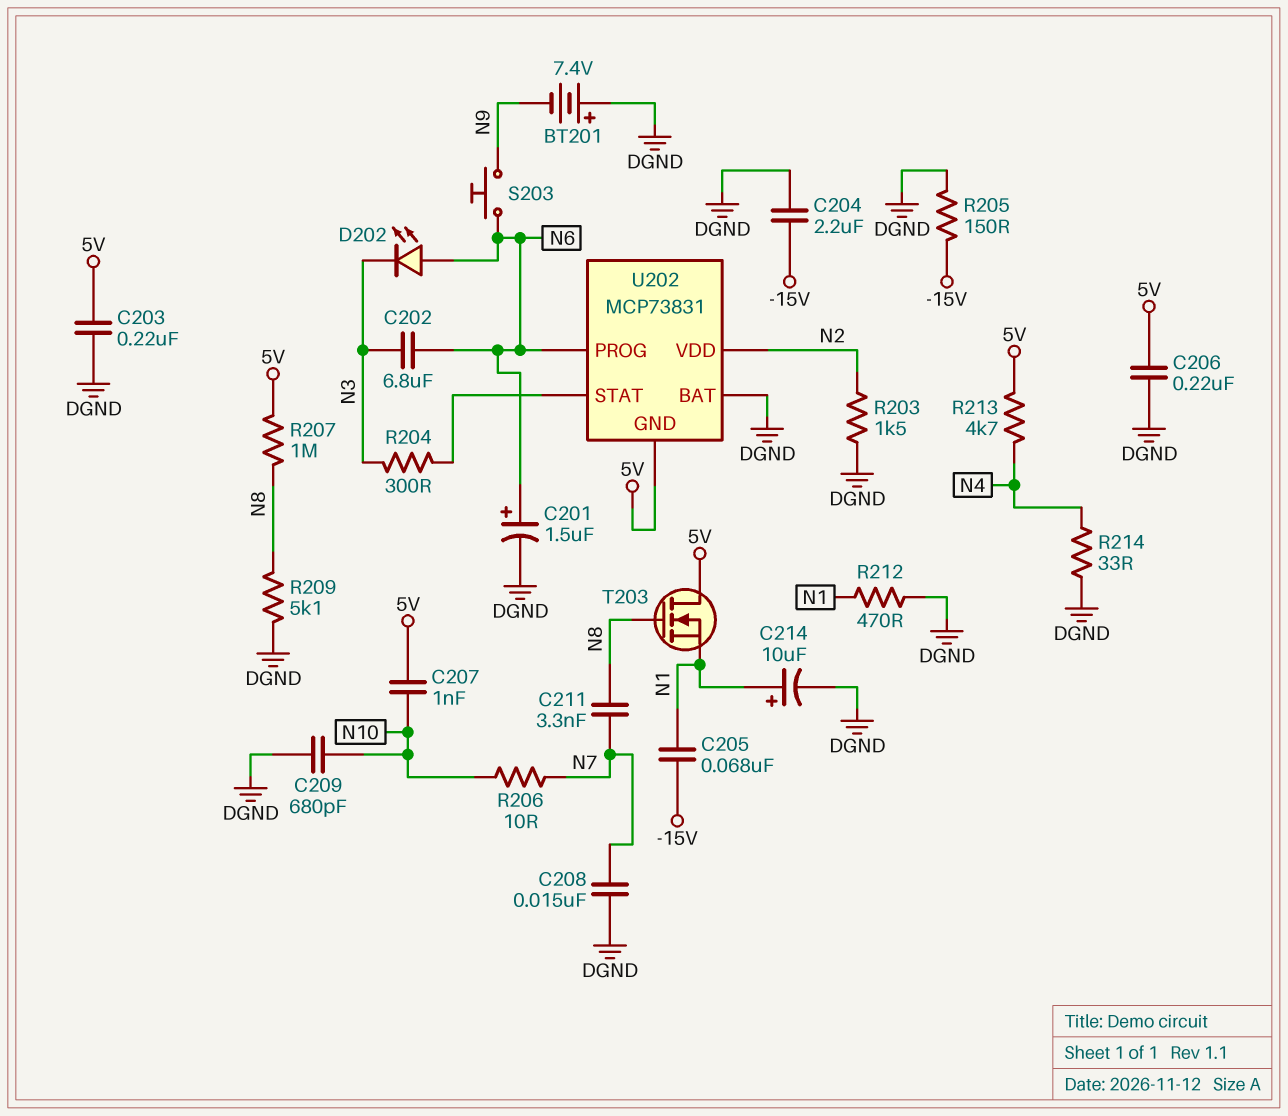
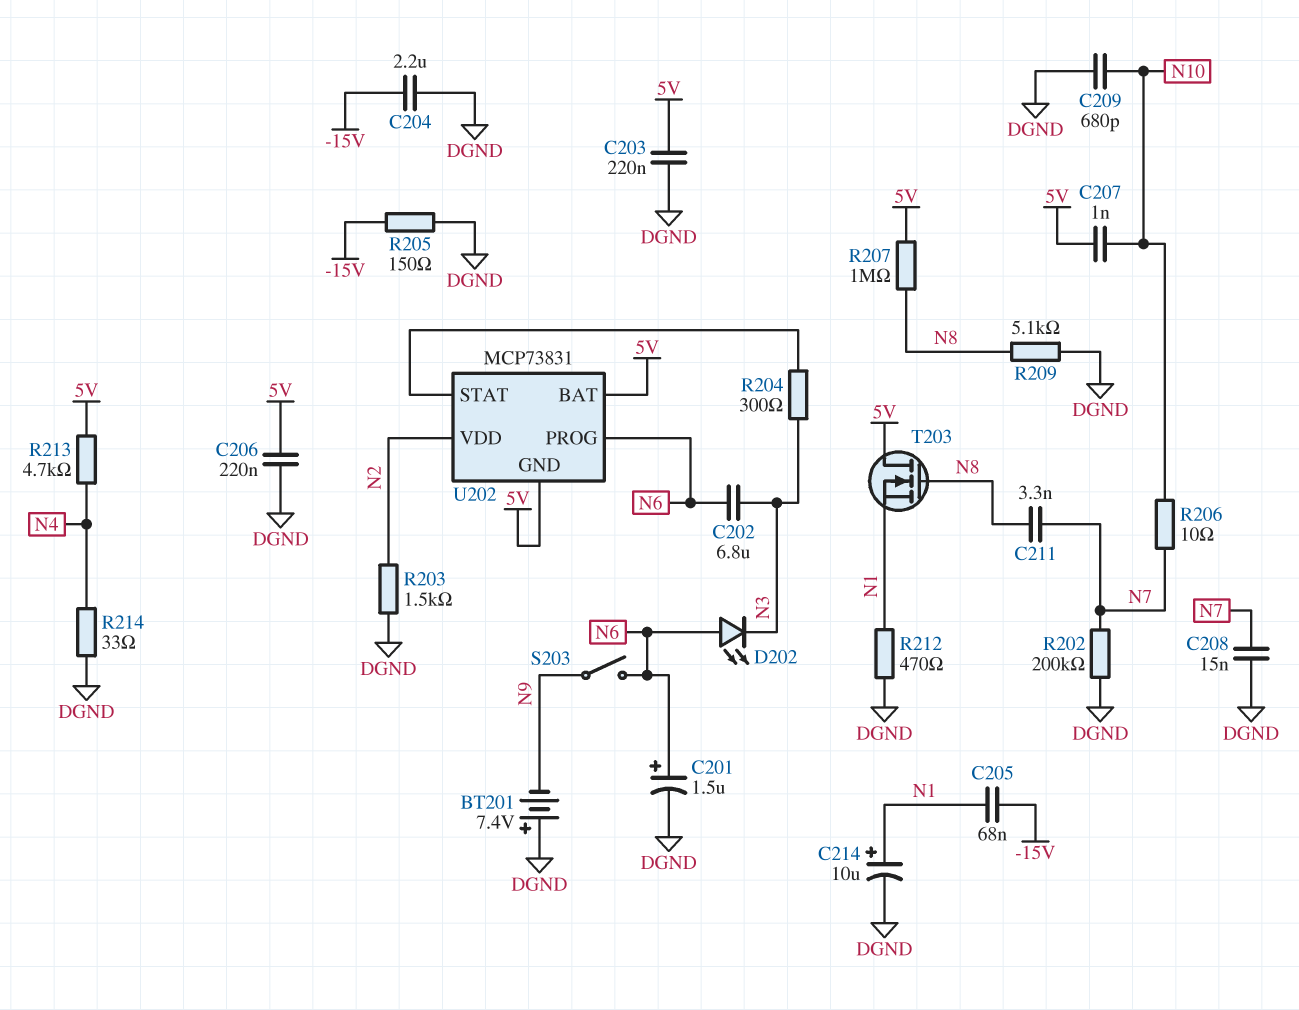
R202: none -> 200k (DGND, N7)
S203: button (N6, N9) -> switch (N6, N9)
U202 pin BAT: DGND -> 5V

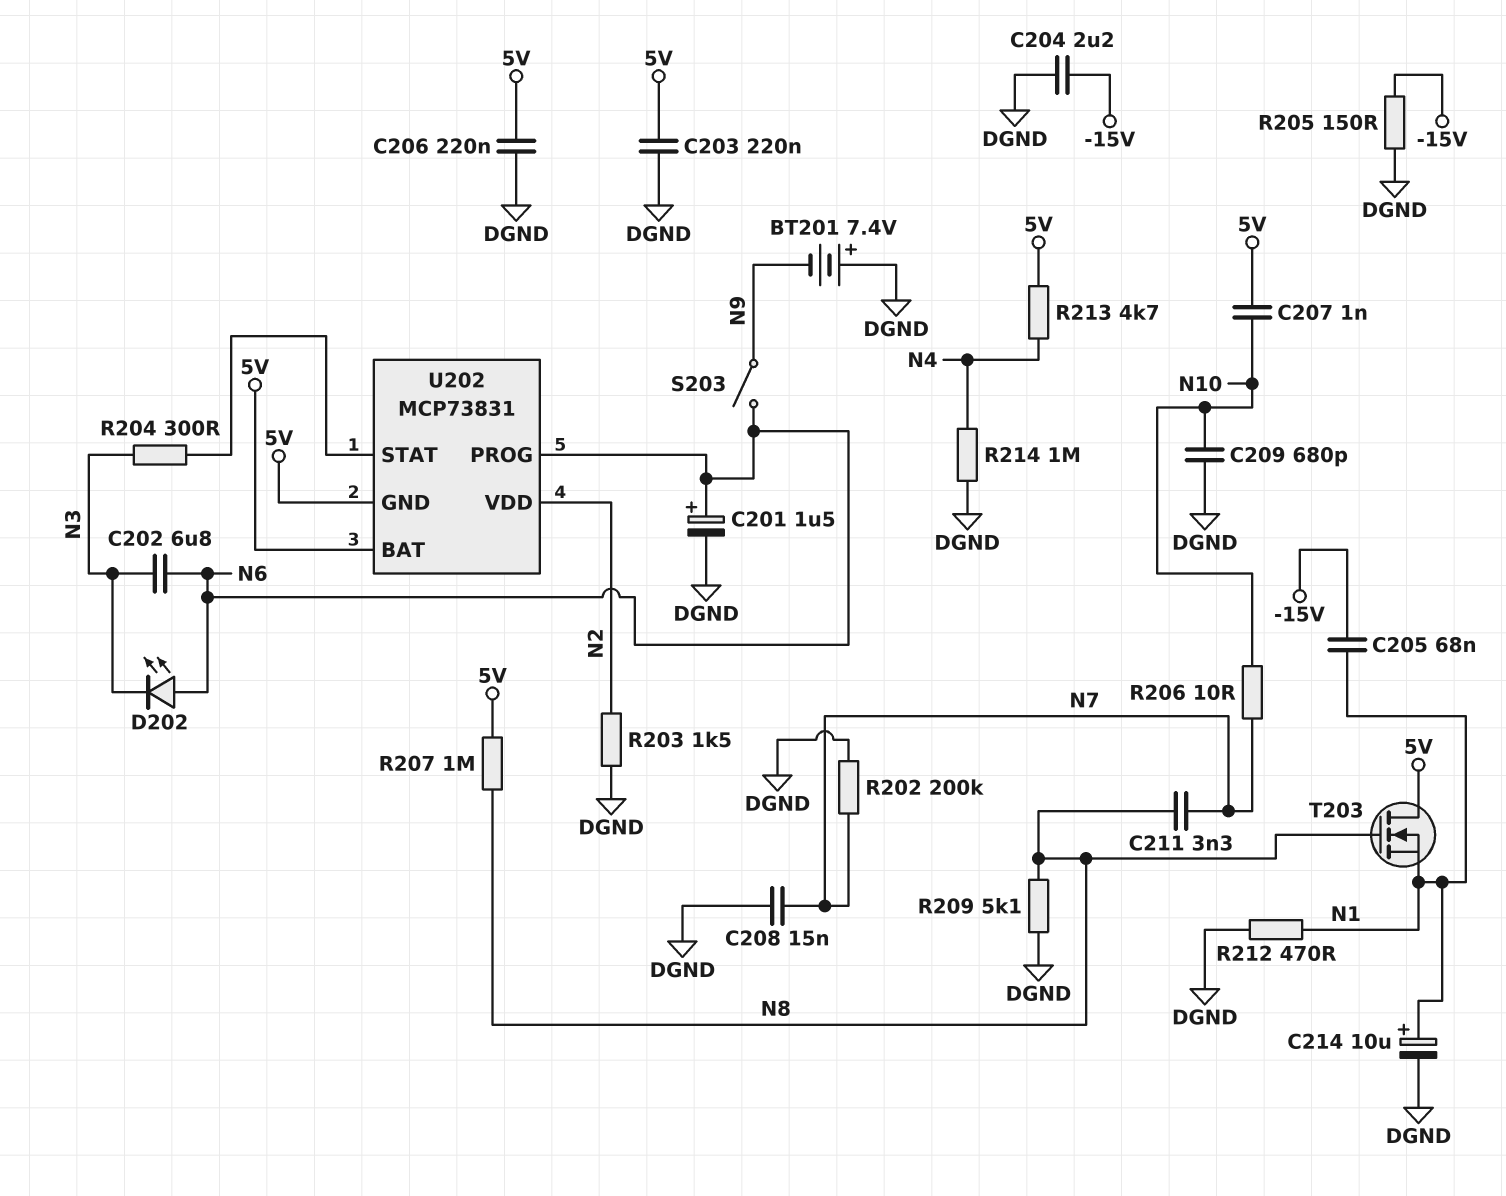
R214: 33 (DGND, N4) -> 1M (DGND, N4)

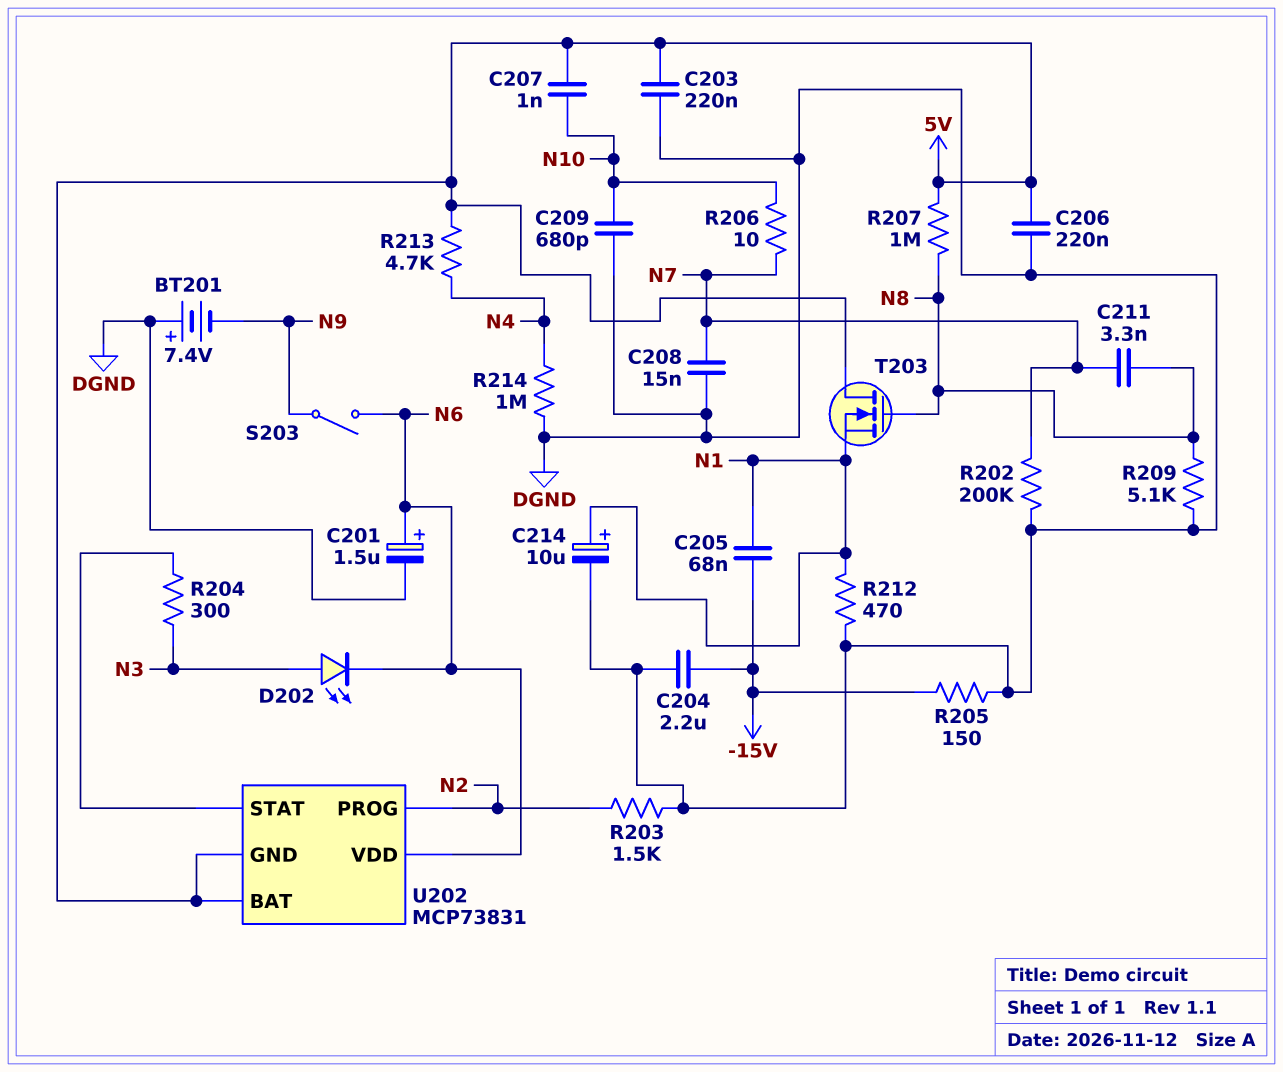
C202: 6.8uF (N3, N6) -> none
D202: LED (A N6, K N3) -> LED (A N3, K N6)
U202 pin PROG: N6 -> N2
U202 pin VDD: N2 -> N6

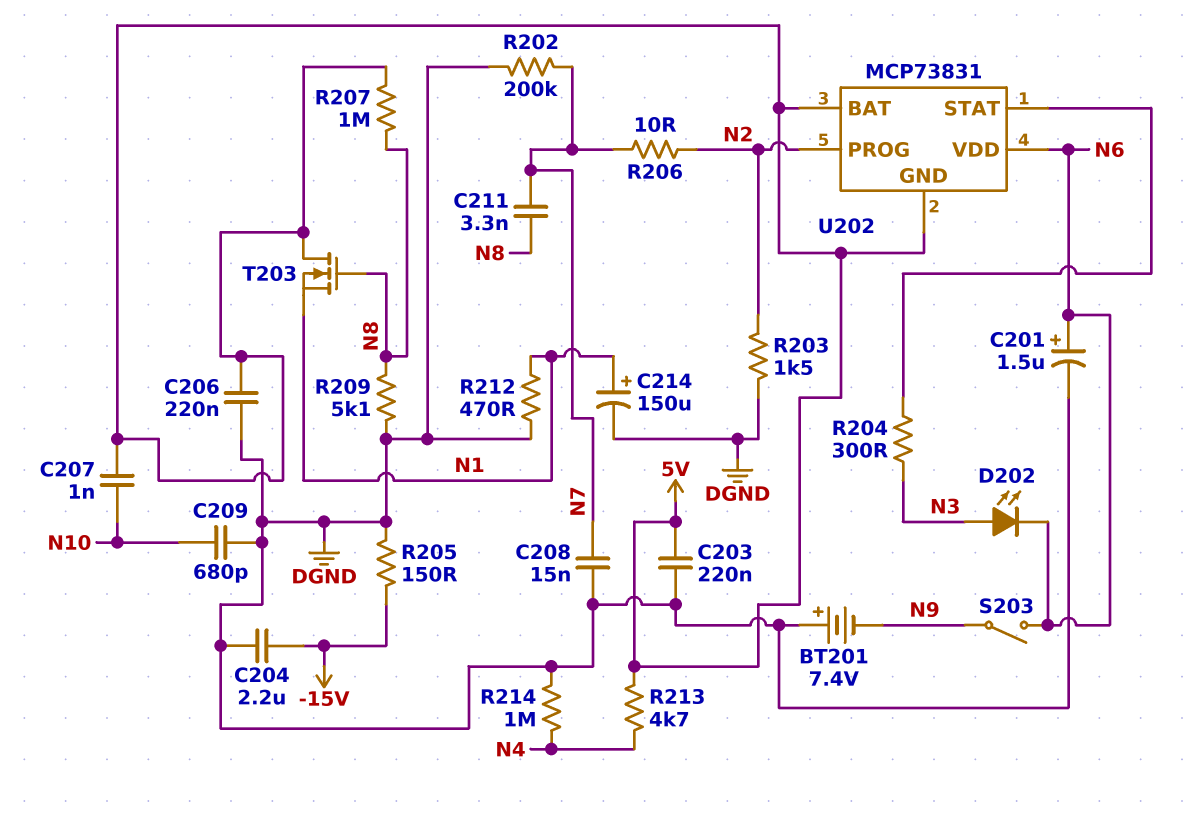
C205: 68nF (-15V, N1) -> none
C214: 10uF (plus N1, minus DGND) -> 150uF (plus N1, minus DGND)
R206: 10 (N7, N10) -> 10 (N2, N7)

